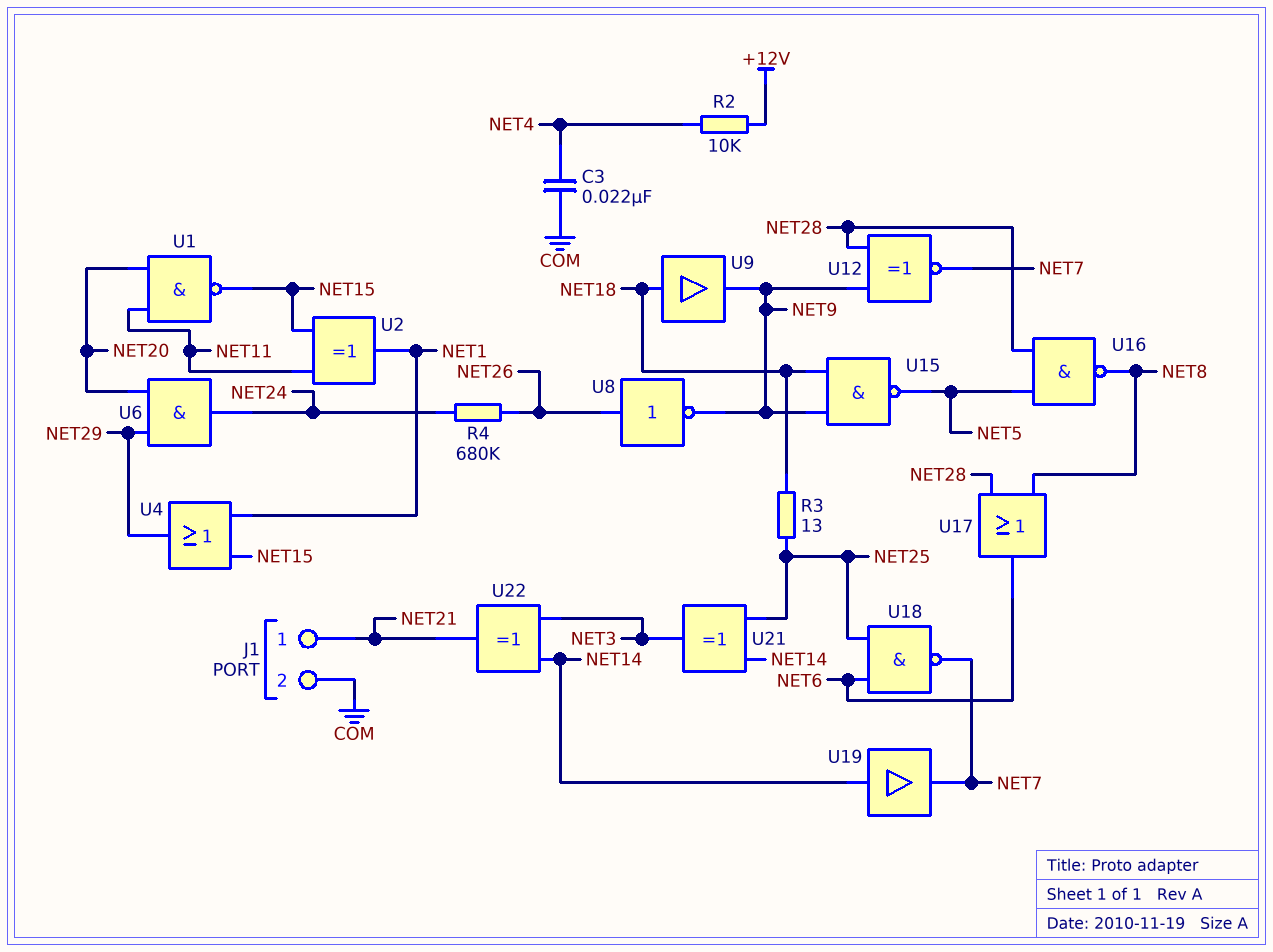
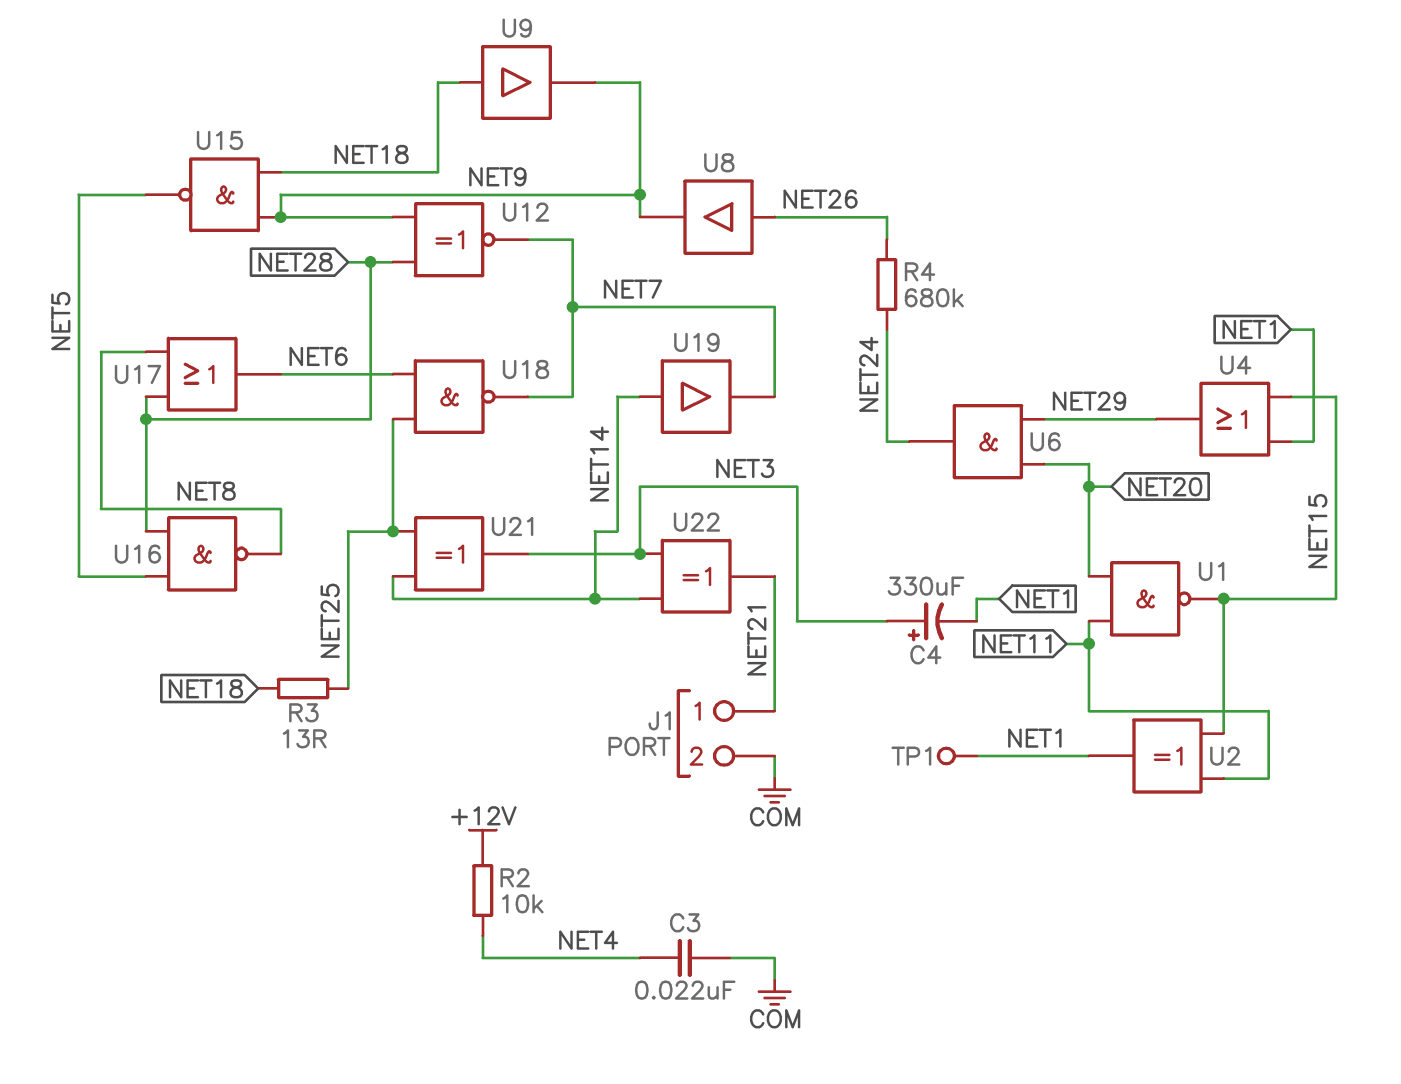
C4: none -> 330uF (plus NET3, minus NET1)
TP1: none -> test point (NET1)
U8: NOT (in NET26, out NET9) -> buffer (in NET26, out NET9)

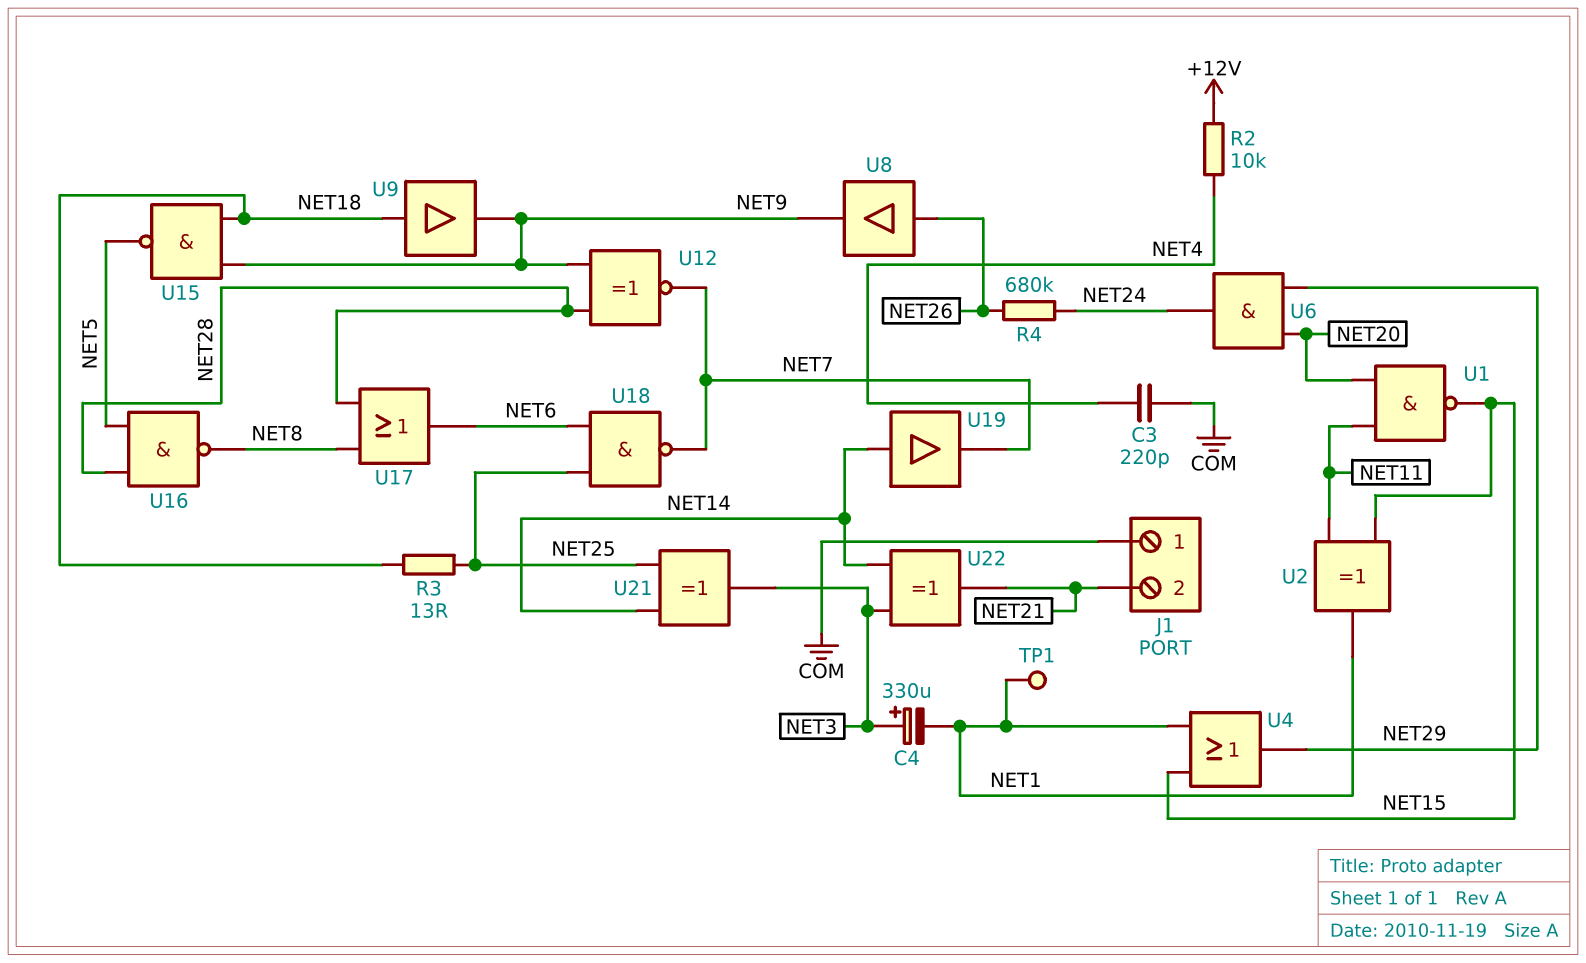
C3: 22nF (COM, NET4) -> 220pF (COM, NET4)
J1 pin 1: NET21 -> COM
J1 pin 2: COM -> NET21

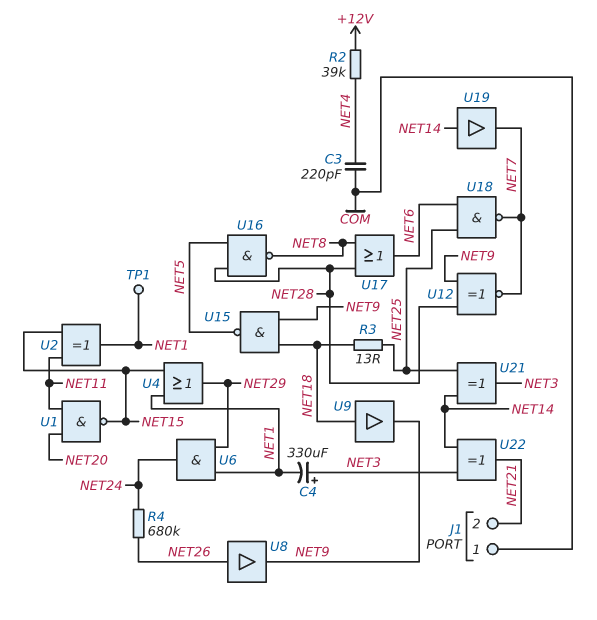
R2: 10k (+12V, NET4) -> 39k (+12V, NET4)
U6: AND (in NET20, in NET29, out NET24) -> AND (in NET1, in NET29, out NET24)

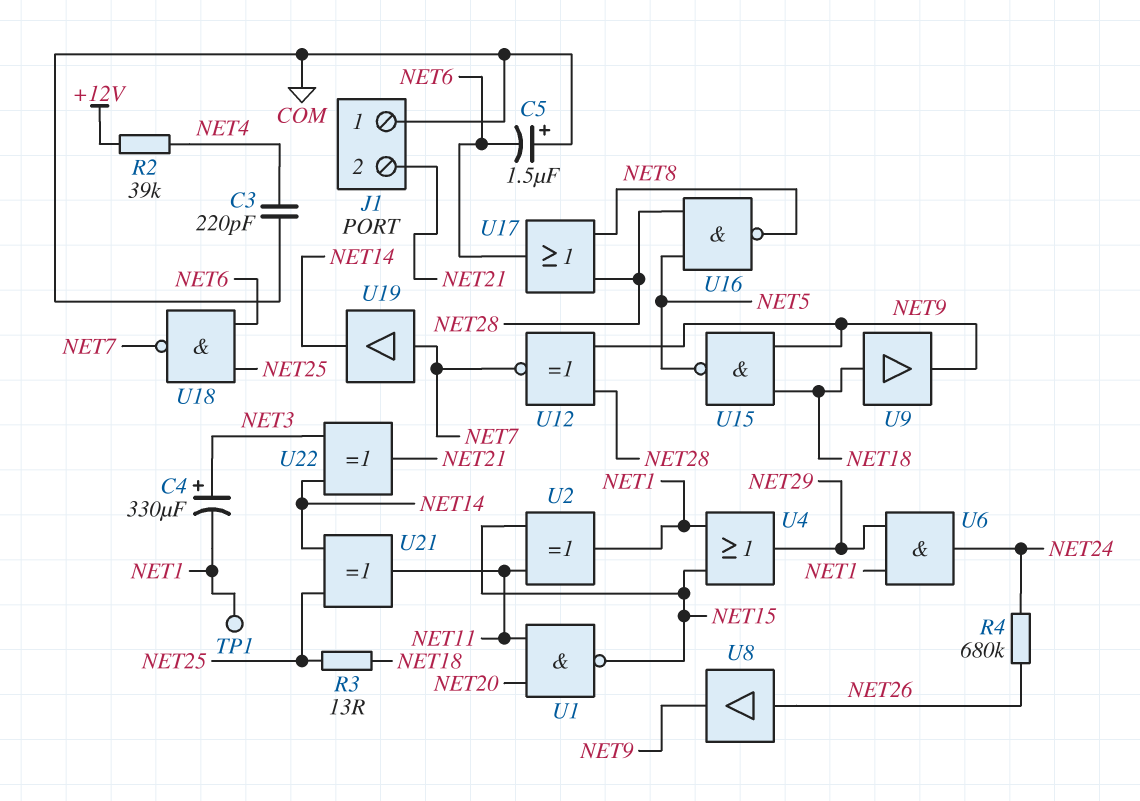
C5: none -> 1.5uF (plus COM, minus NET6)
U19: buffer (in NET14, out NET7) -> buffer (in NET7, out NET14)
U21: XOR (in NET14, in NET25, out NET3) -> XOR (in NET14, in NET25, out NET11)

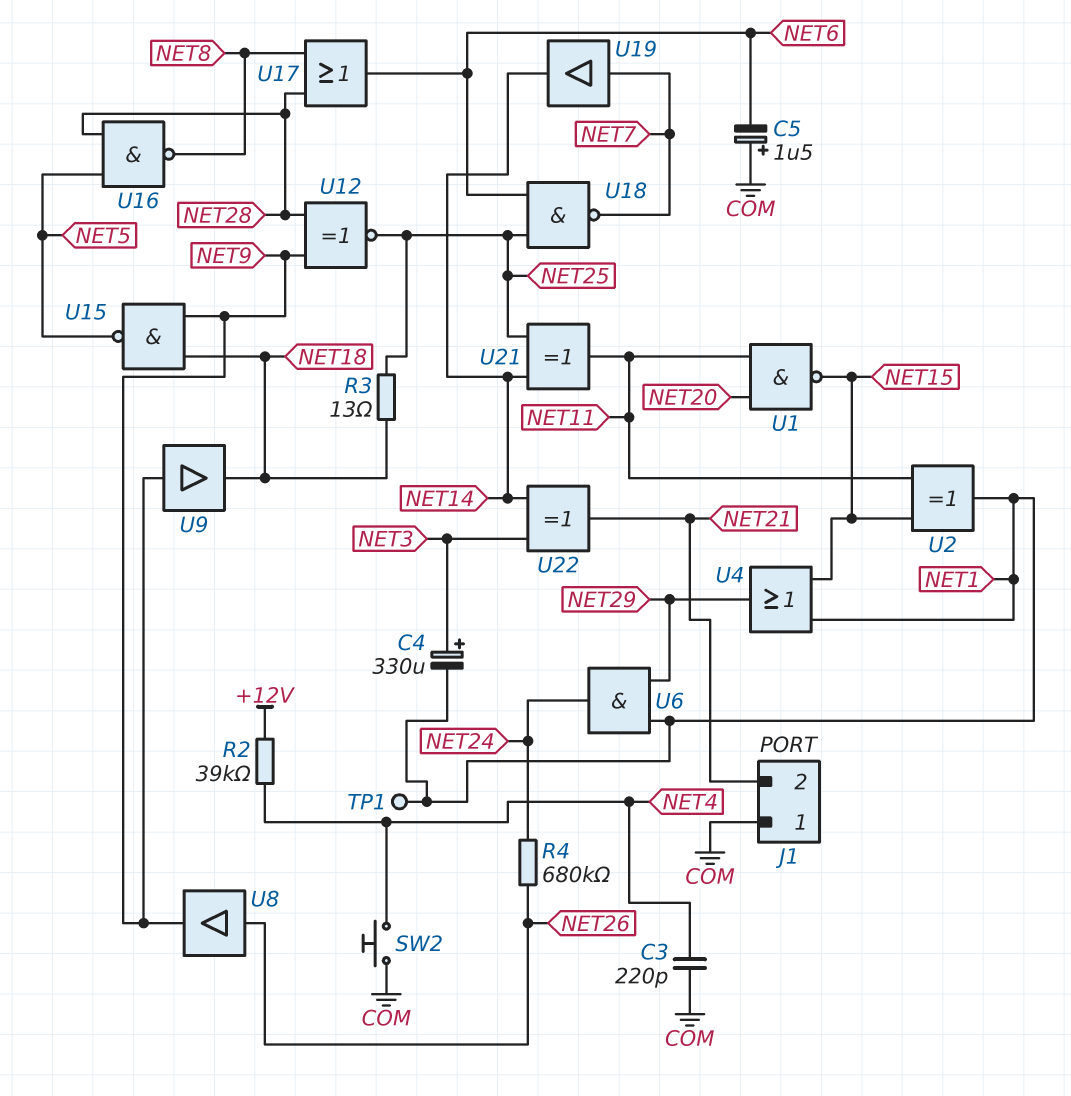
SW2: none -> button (COM, NET4)
U9: buffer (in NET18, out NET9) -> buffer (in NET9, out NET18)
U12: XNOR (in NET9, in NET28, out NET7) -> XNOR (in NET9, in NET28, out NET25)

